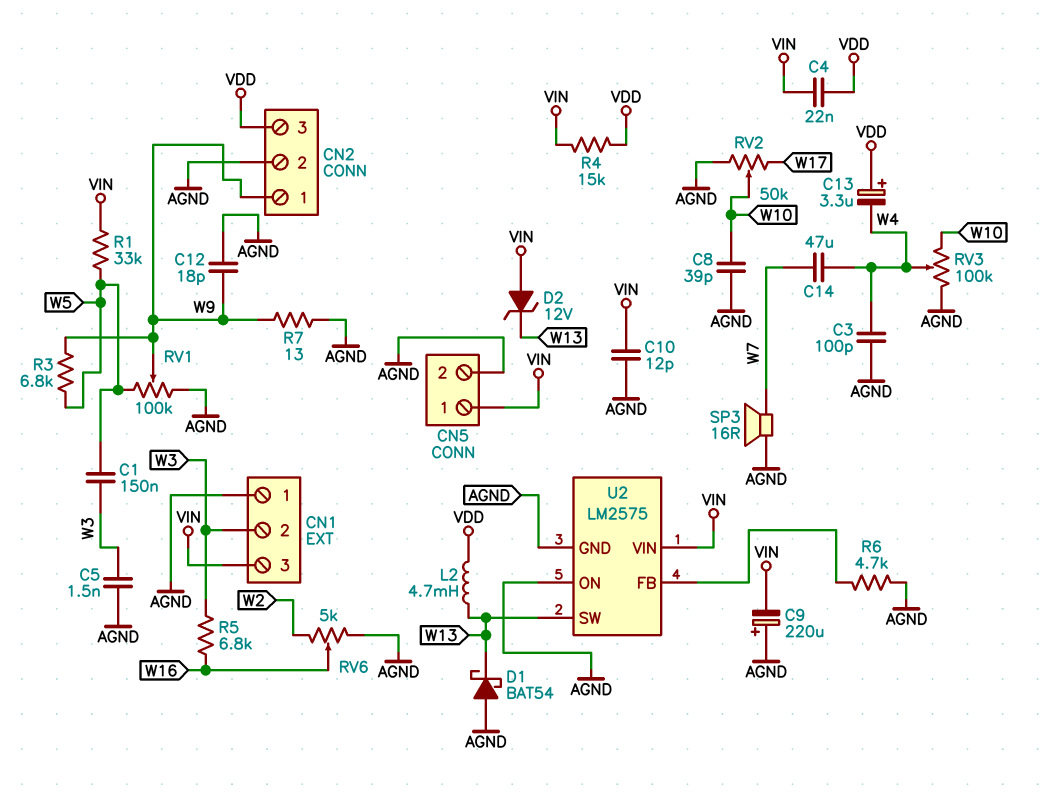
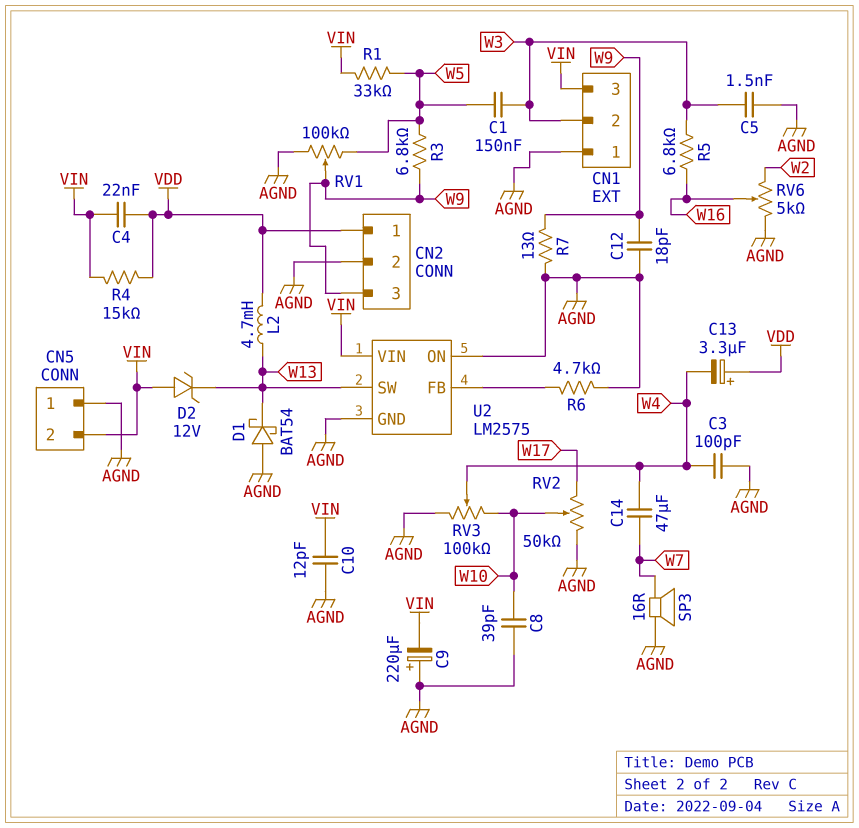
CN2 pin 1: W9 -> VDD
CN2 pin 3: VDD -> W9
CN5 pin 1: VIN -> AGND
CN5 pin 2: AGND -> VIN

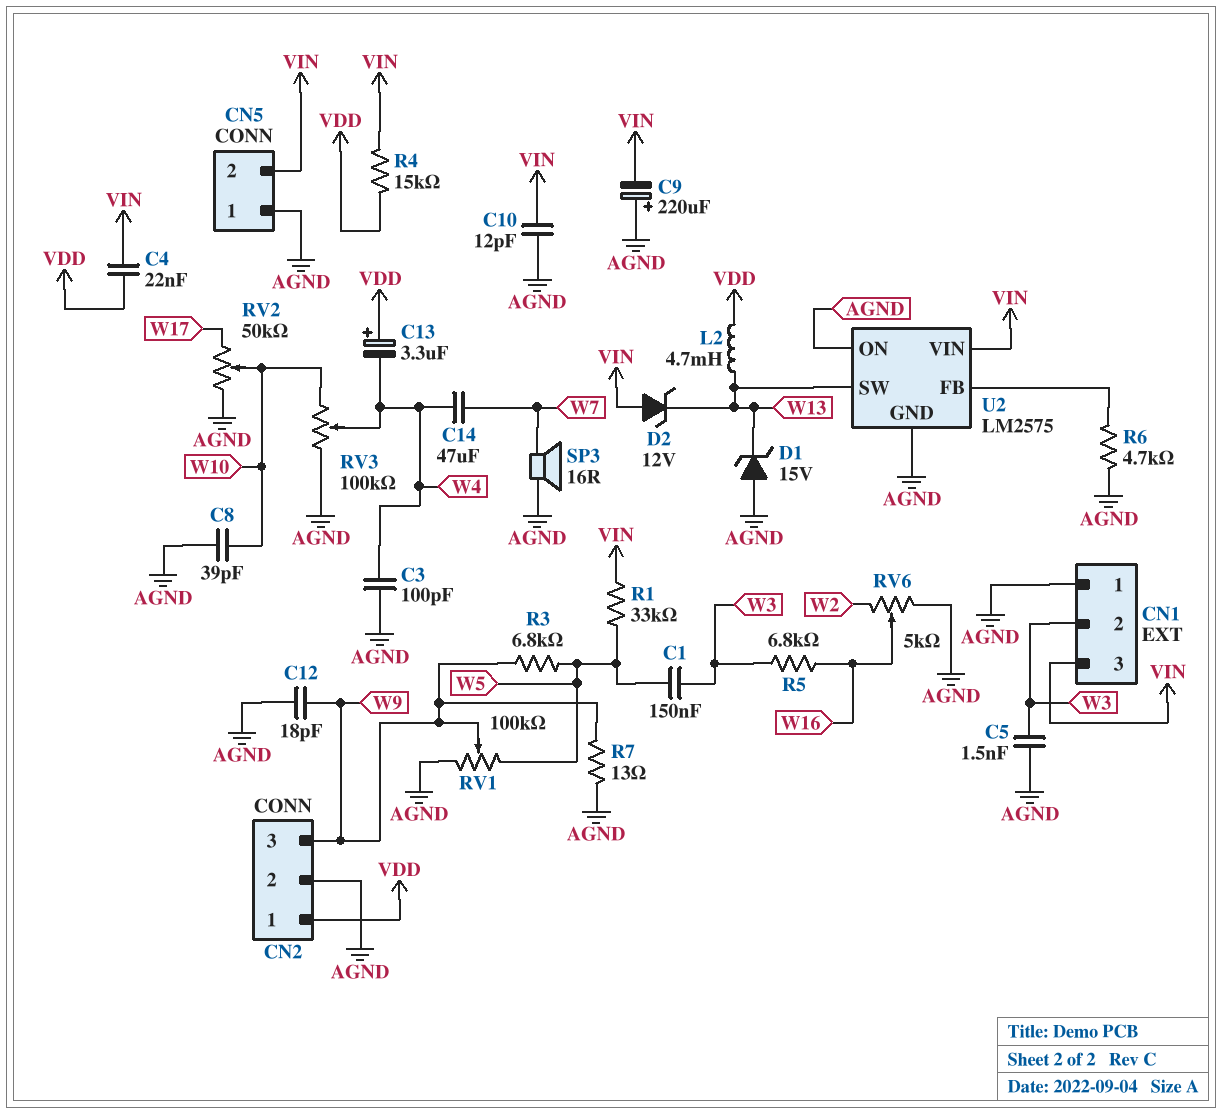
D1: schottky BAT54 (A AGND, K W13) -> zener 15V (A AGND, K W13)

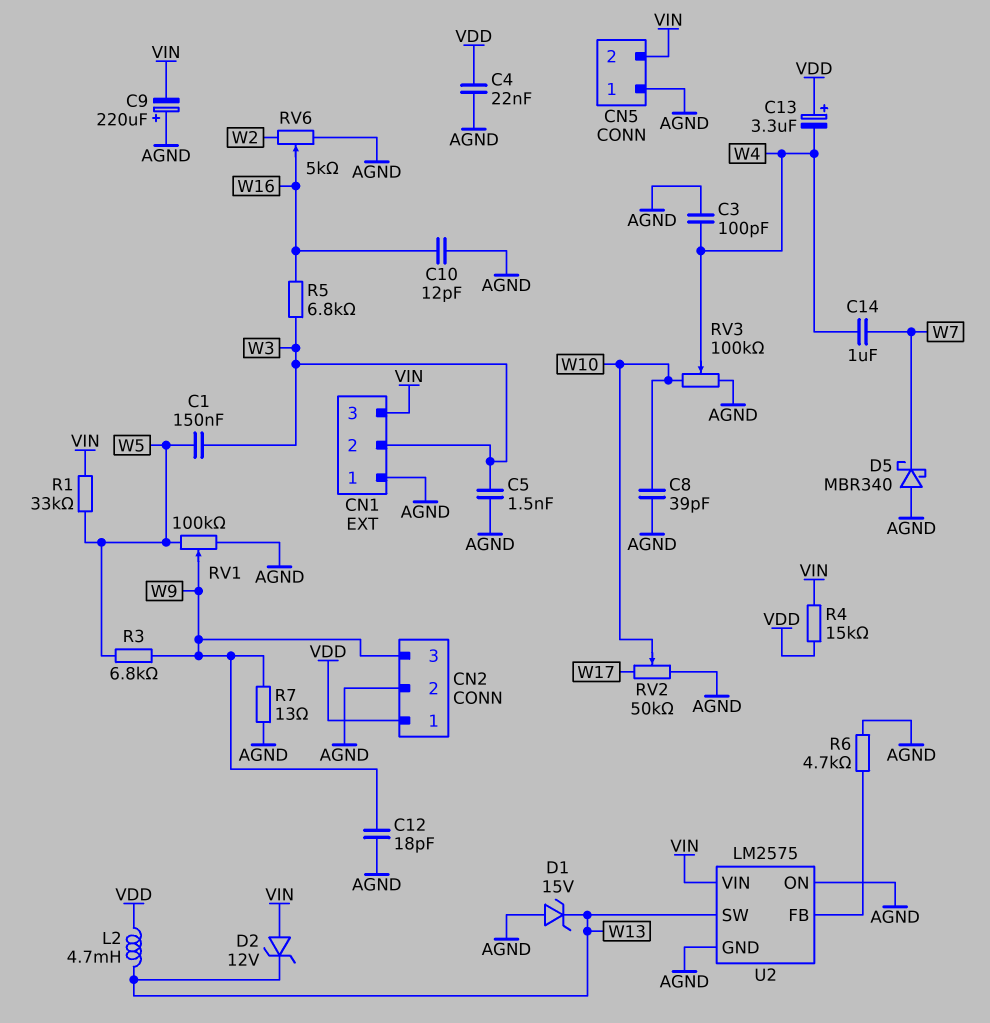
C4: 22nF (VDD, VIN) -> 22nF (AGND, VDD)
C10: 12pF (AGND, VIN) -> 12pF (AGND, W16)
C14: 47uF (W4, W7) -> 1uF (W4, W7)
D5: none -> schottky MBR340 (A AGND, K W7)
SP3: speaker 16R (AGND, W7) -> none

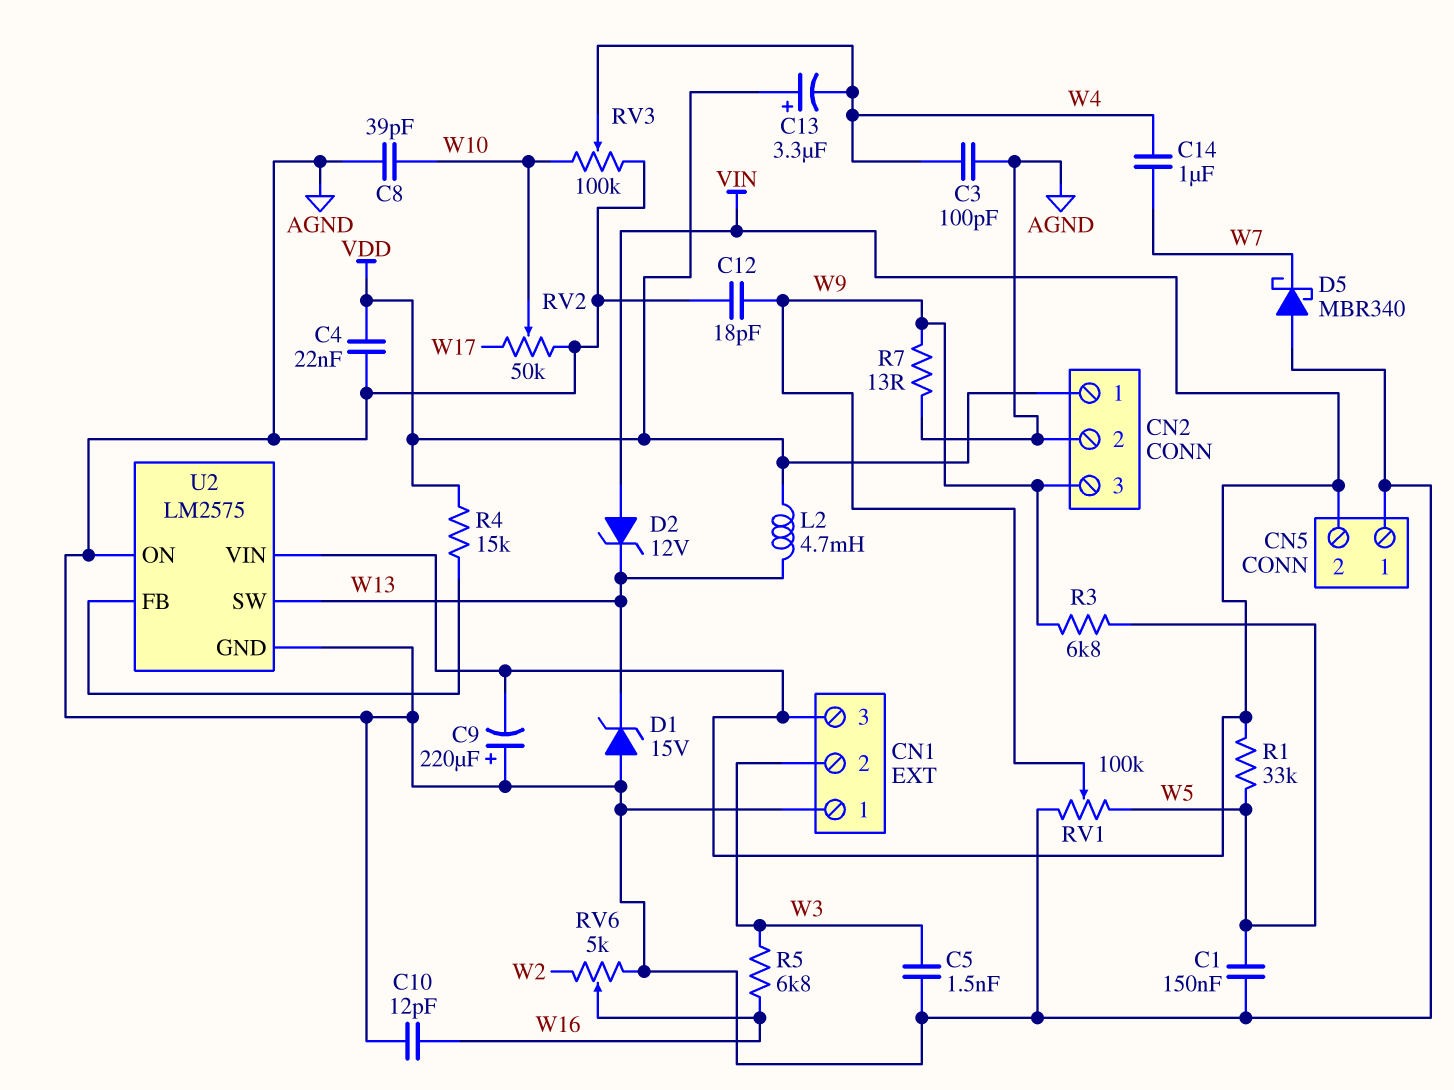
C1: 150nF (W3, W5) -> 150nF (AGND, W5)
R4: 15k (VDD, VIN) -> 15k (U2/FB, VDD)
R6: 4.7k (AGND, U2/FB) -> none

